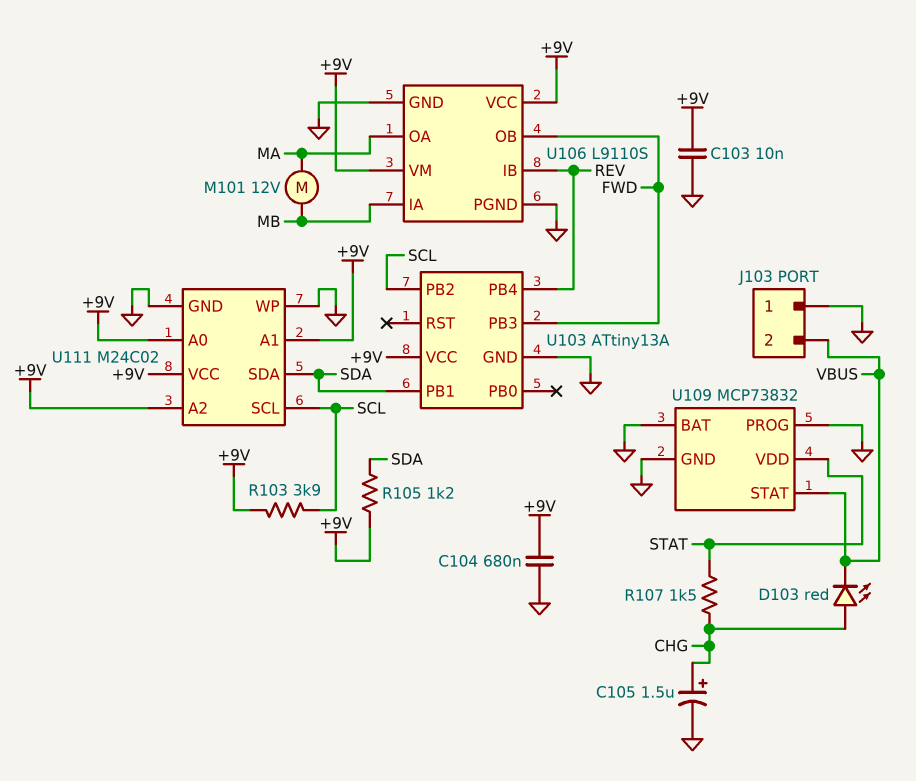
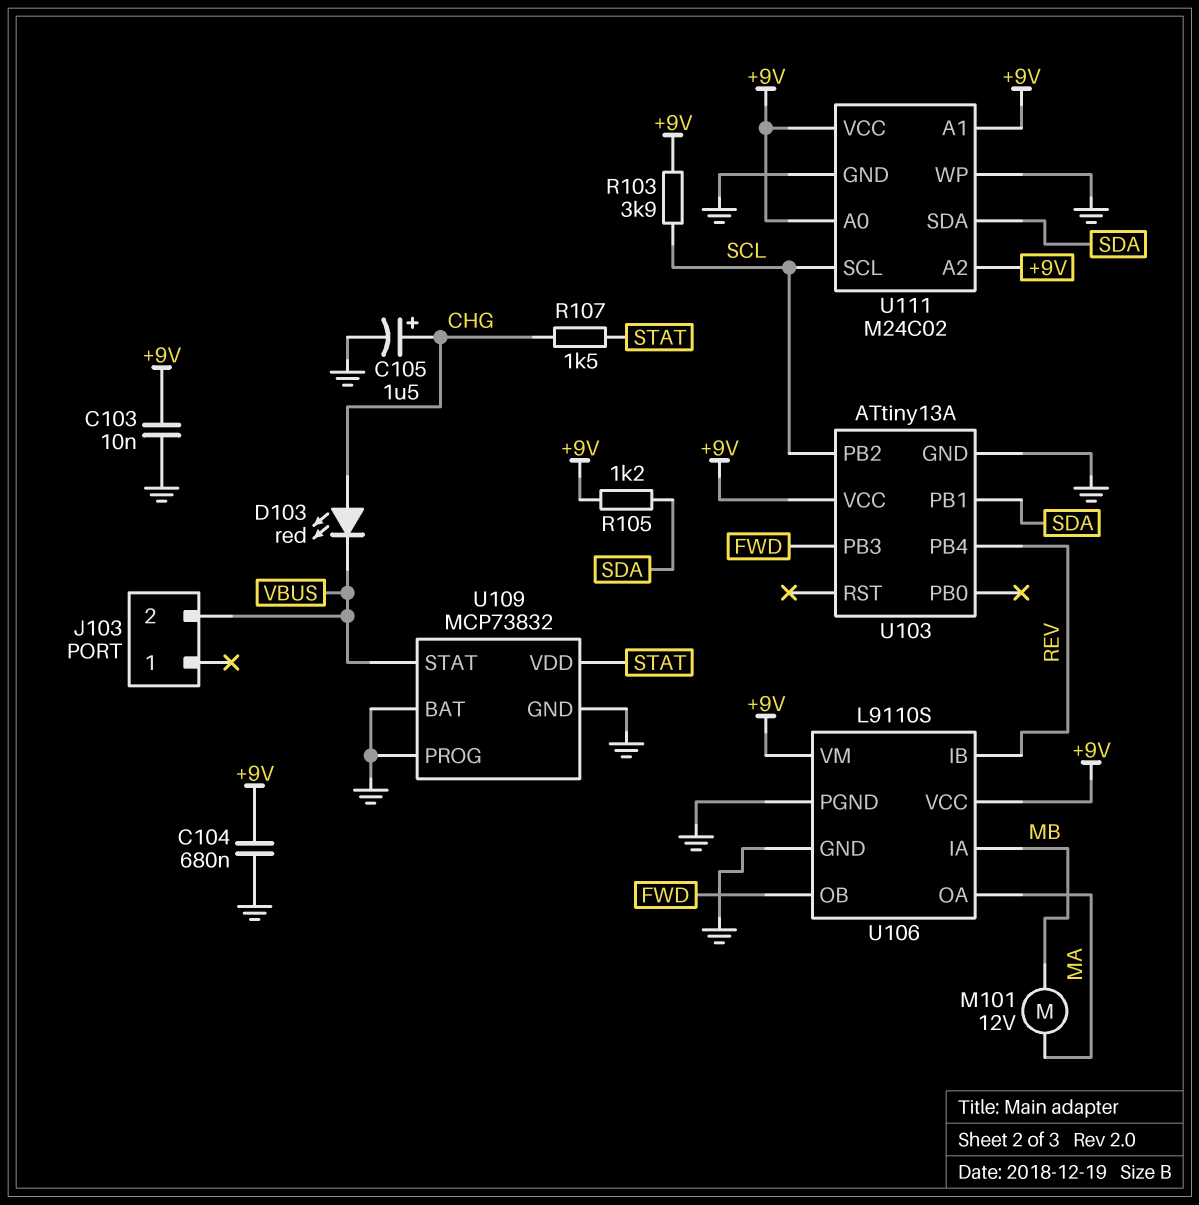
J103 pin 1: GND -> none

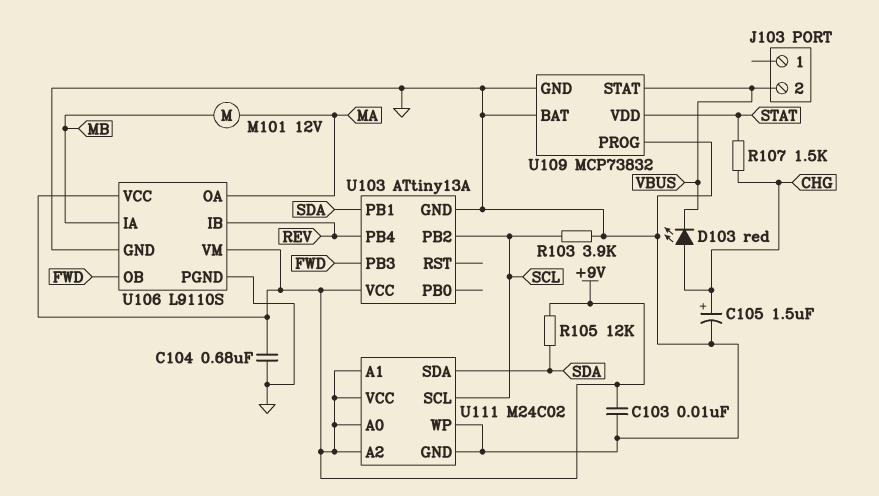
R103: 3.9k (+9V, SCL) -> 3.9k (GND, SCL)
R105: 1.2k (+9V, SDA) -> 12k (+9V, SDA)

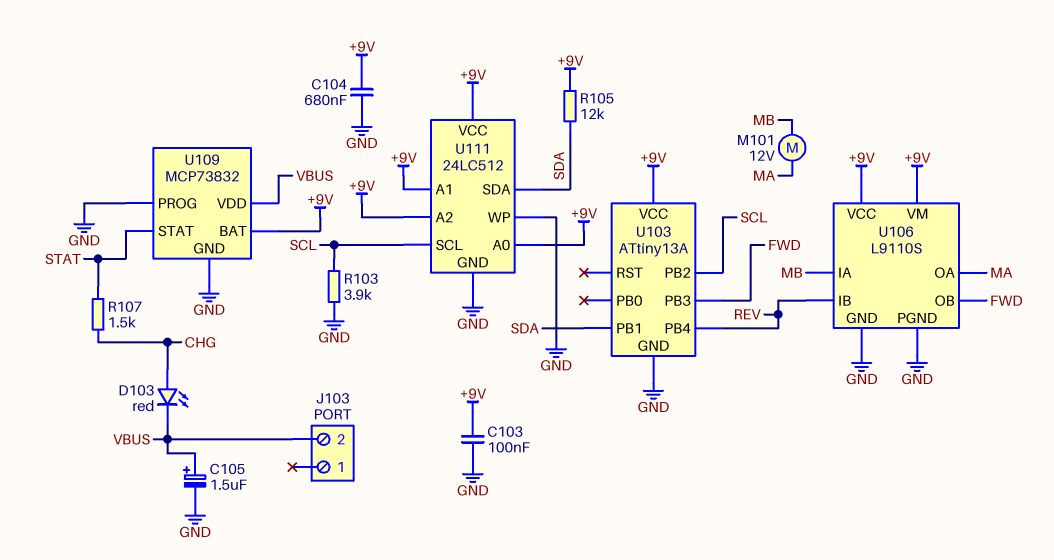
C103: 10nF (+9V, GND) -> 100nF (+9V, GND)
C105: 1.5uF (plus CHG, minus GND) -> 1.5uF (plus VBUS, minus GND)
U109 pin BAT: GND -> +9V
U109 pin STAT: VBUS -> STAT
U109 pin VDD: STAT -> VBUS
U111: M24C02 -> 24LC512

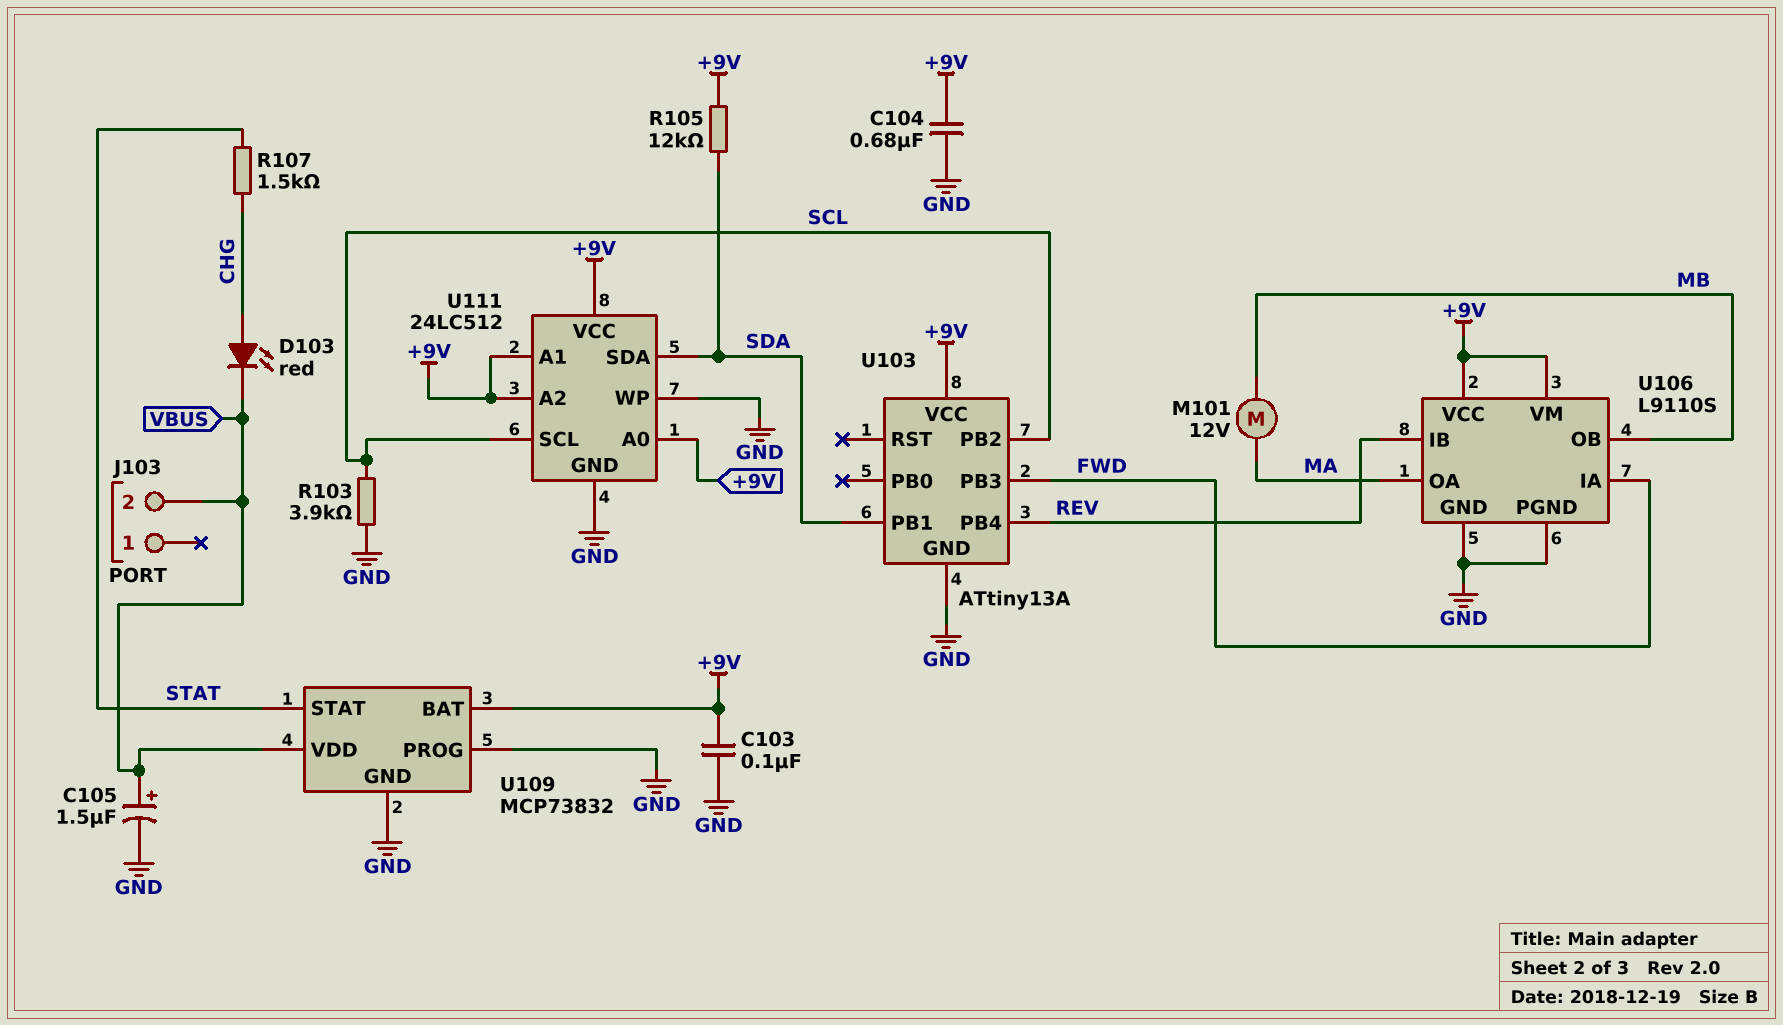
U106 pin IA: MB -> FWD
U106 pin OB: FWD -> MB

